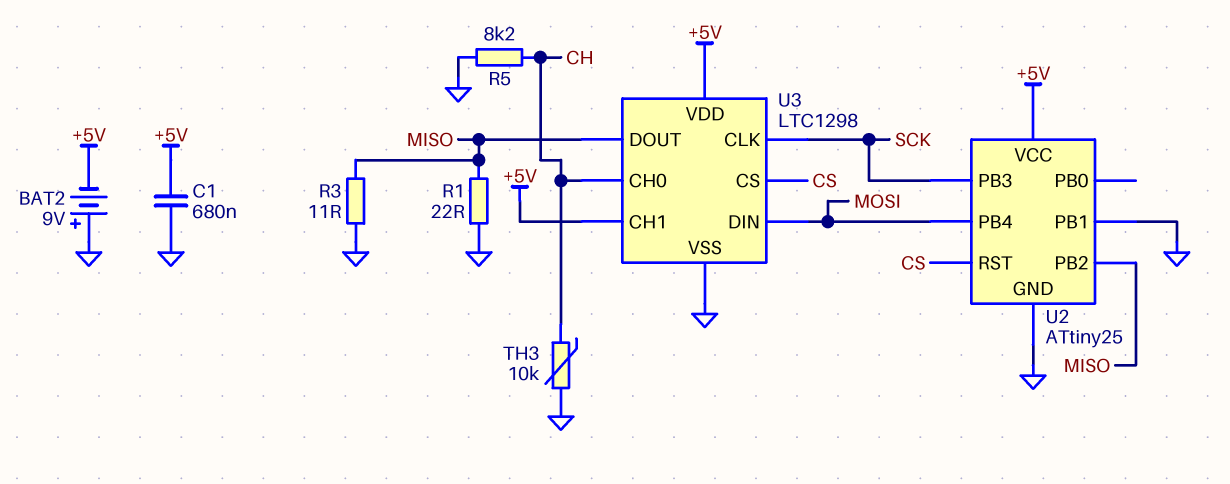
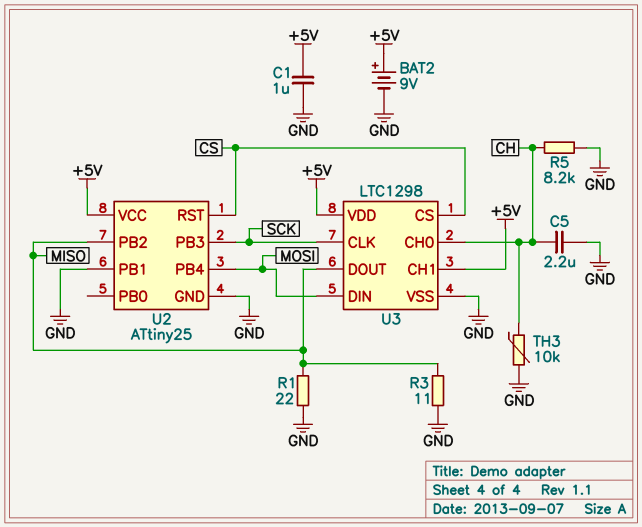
BAT2: 9V (plus GND, minus +5V) -> 9V (plus +5V, minus GND)
C1: 680nF (+5V, GND) -> 1uF (+5V, GND)
C5: none -> 2.2uF (CH, GND)

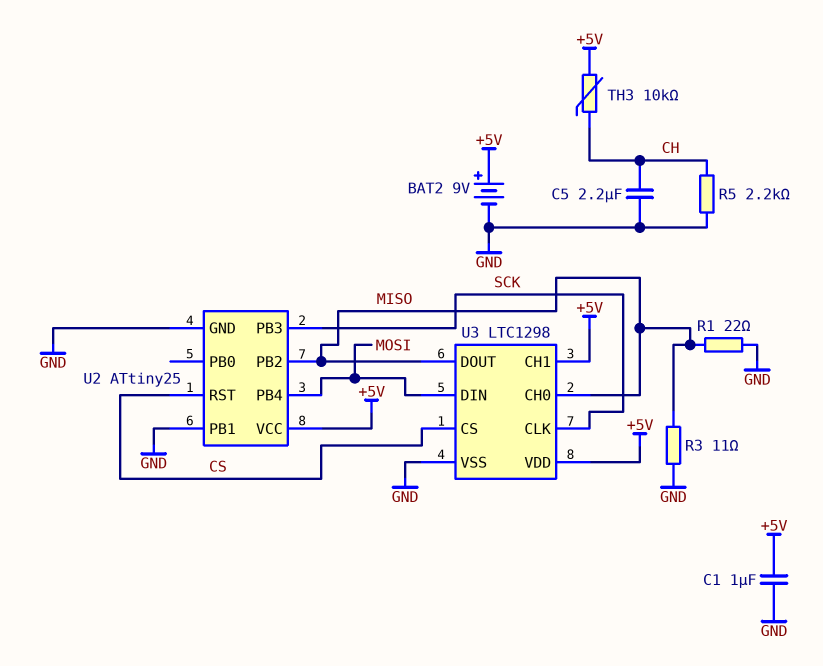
R5: 8.2k (CH, GND) -> 2.2k (CH, GND)
TH3: 10k (CH, GND) -> 10k (+5V, CH)
U3 pin CH0: CH -> MISO

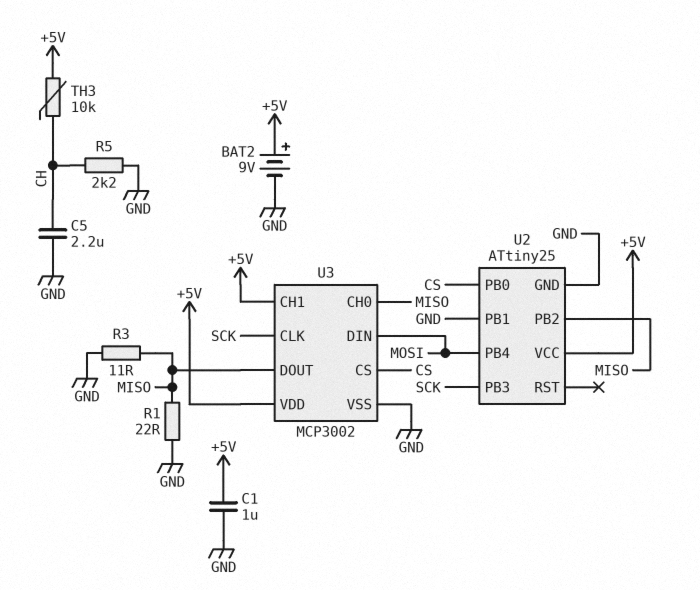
U2 pin PB0: none -> CS
U2 pin RST: CS -> none
U3: LTC1298 -> MCP3002

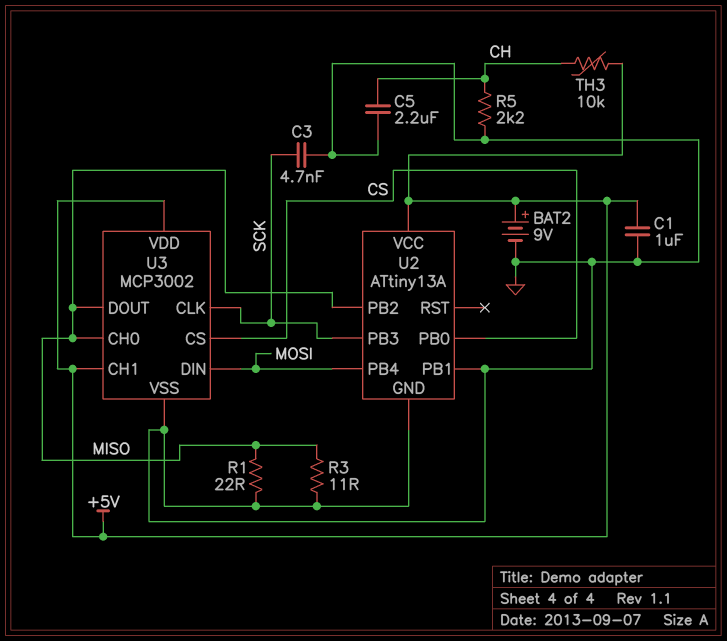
C3: none -> 4.7nF (GND, SCK)
U2: ATtiny25 -> ATtiny13A

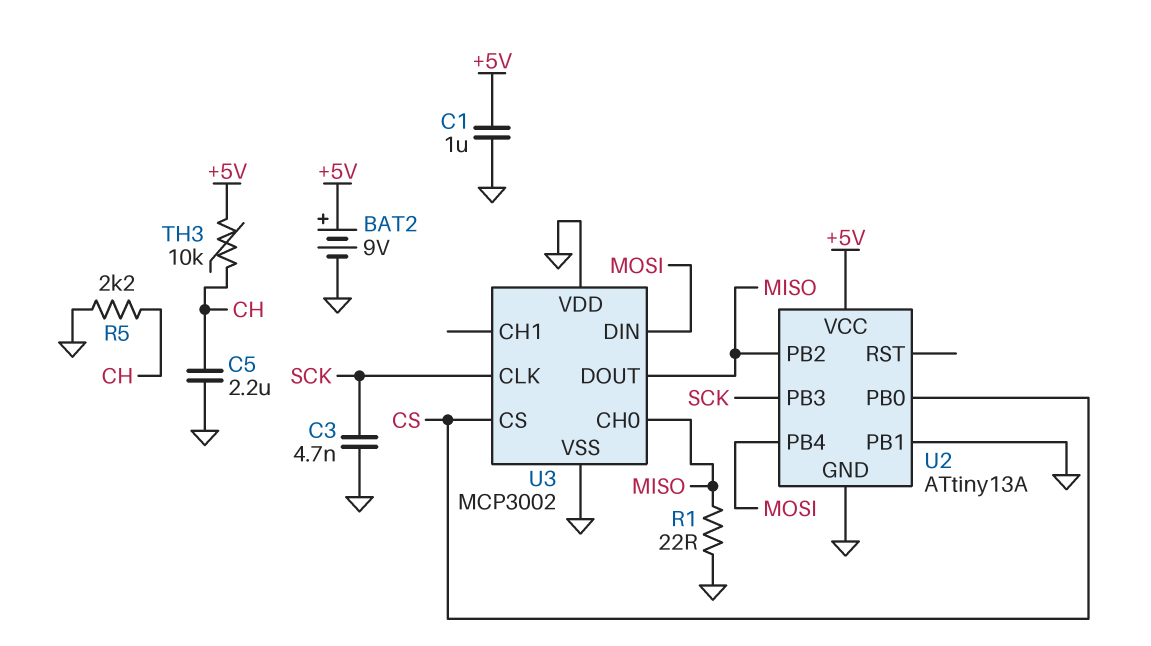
R3: 11 (GND, MISO) -> none
U3 pin CH1: +5V -> none
U3 pin VDD: +5V -> GND

